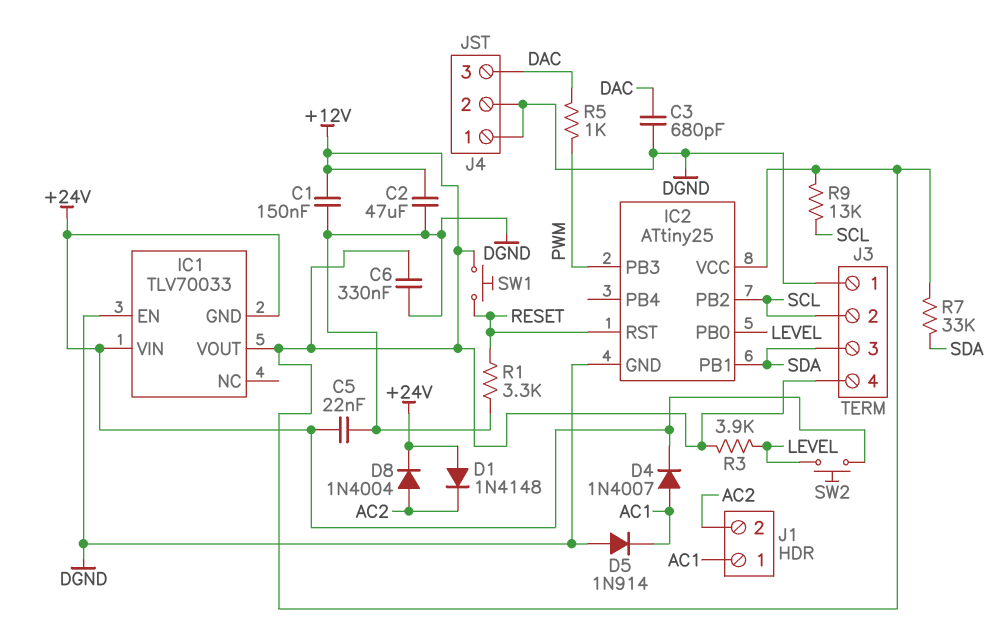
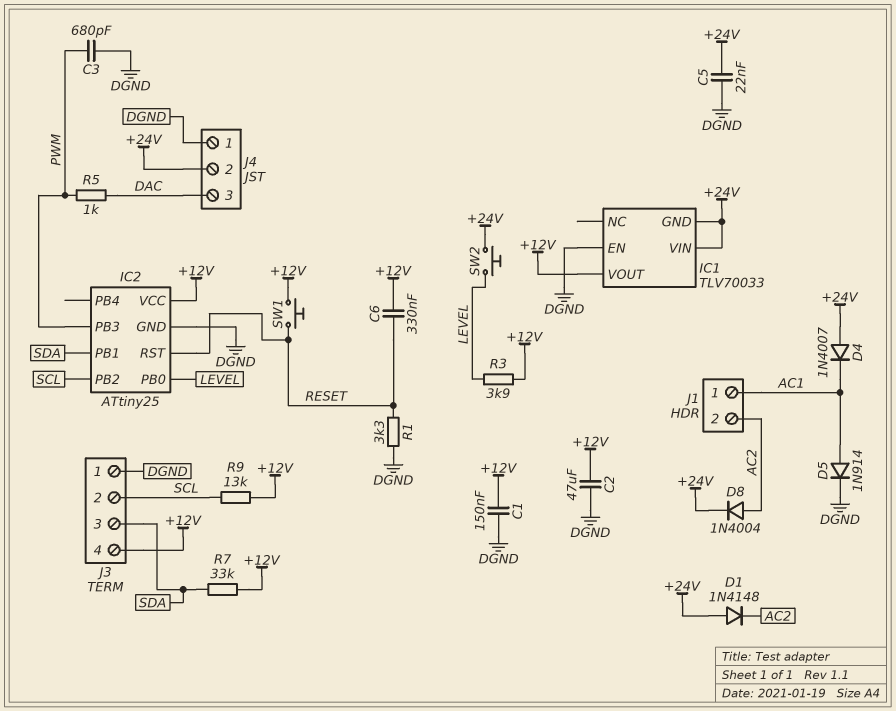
C3: 680pF (DAC, DGND) -> 680pF (DGND, PWM)
C6: 330nF (+12V, DGND) -> 330nF (+12V, RESET)
D4: diode 1N4007 (A AC1, K +24V) -> diode 1N4007 (A +24V, K AC1)
D5: diode 1N914 (A DGND, K AC1) -> diode 1N914 (A AC1, K DGND)
J4 pin 2: DGND -> +24V

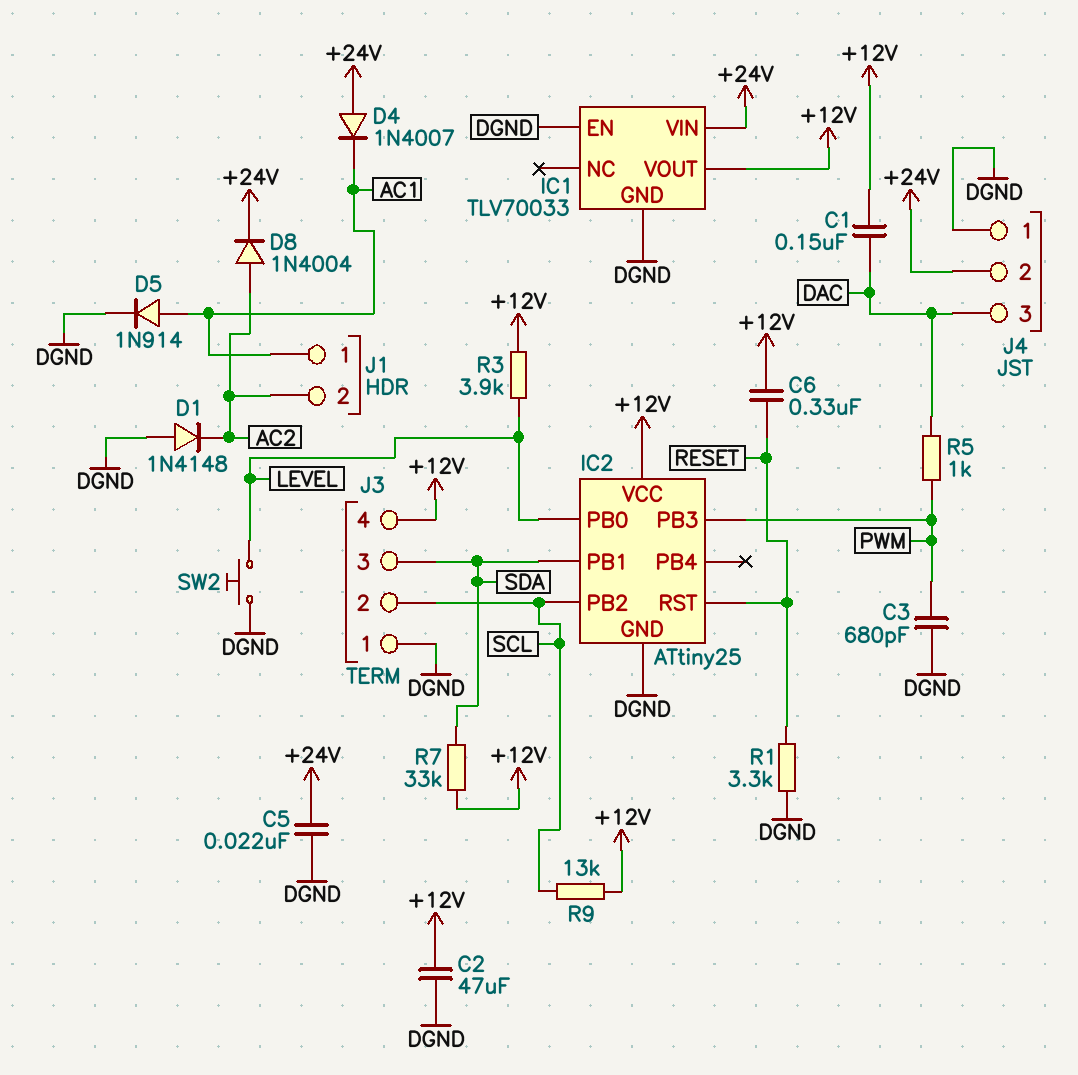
C1: 150nF (+12V, DGND) -> 150nF (+12V, DAC)
D1: diode 1N4148 (A +24V, K AC2) -> diode 1N4148 (A DGND, K AC2)
IC1 pin GND: +24V -> DGND
SW1: button (+12V, RESET) -> none
SW2: button (+24V, LEVEL) -> button (DGND, LEVEL)

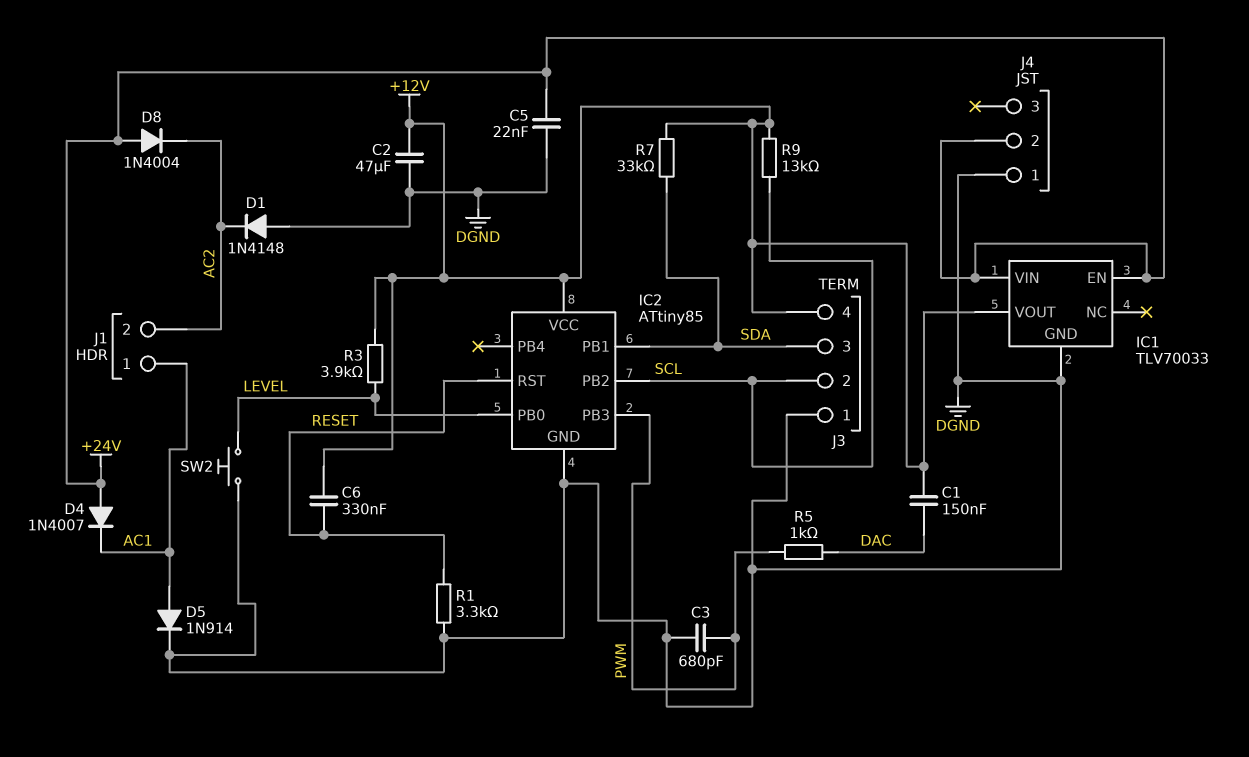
D8: diode 1N4004 (A AC2, K +24V) -> diode 1N4004 (A +24V, K AC2)
IC1 pin EN: DGND -> +24V
IC2: ATtiny25 -> ATtiny85
J4 pin 3: DAC -> none

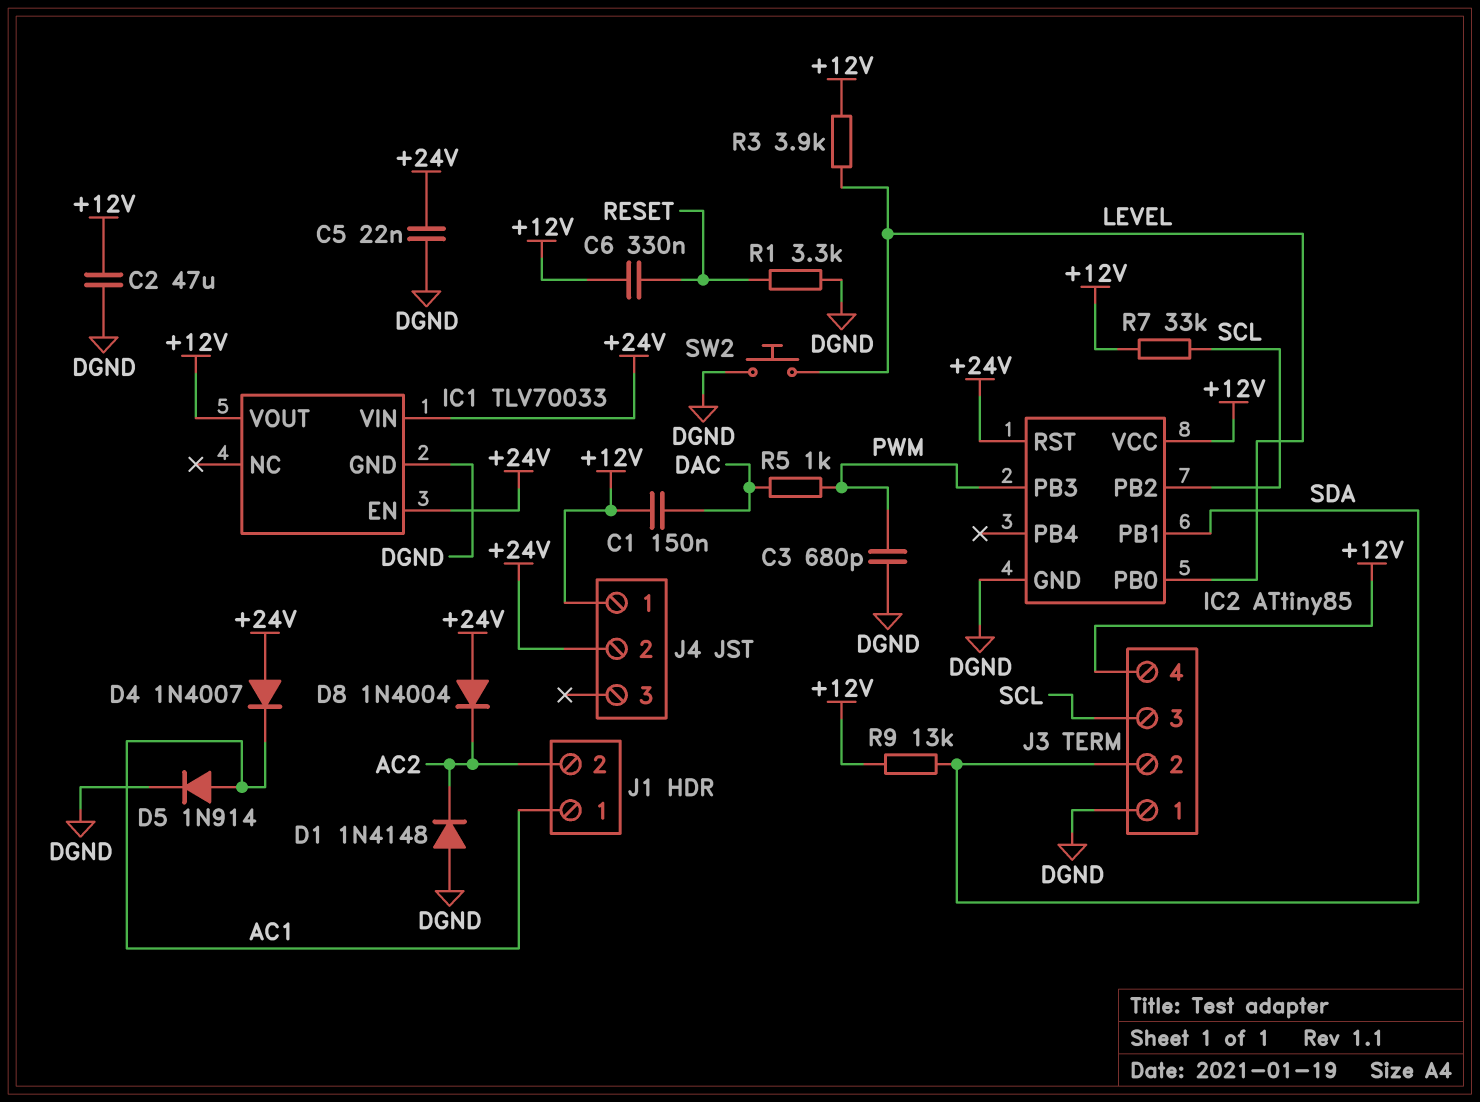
IC2 pin RST: RESET -> +24V
J3 pin 2: SCL -> SDA
J3 pin 3: SDA -> SCL
J4 pin 1: DGND -> +12V
R7: 33k (+12V, SDA) -> 33k (+12V, SCL)
R9: 13k (+12V, SCL) -> 13k (+12V, SDA)

